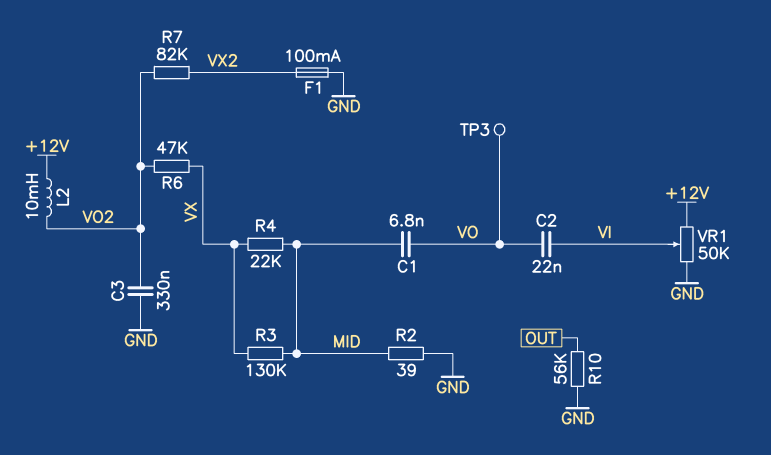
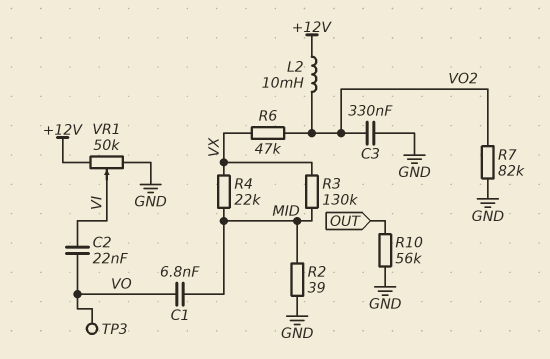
F1: 100mA (GND, VX2) -> none
R7: 82k (VO2, VX2) -> 82k (GND, VO2)

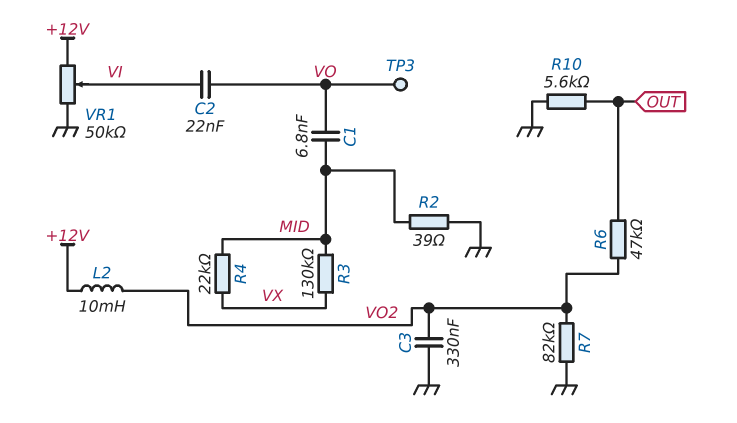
R6: 47k (VO2, VX) -> 47k (OUT, VO2)
R10: 56k (GND, OUT) -> 5.6k (GND, OUT)

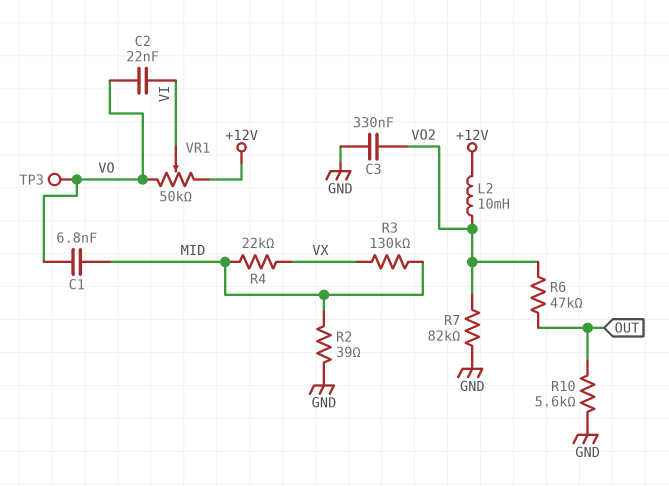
VR1: 50k (+12V, GND, wiper VI) -> 50k (+12V, VO, wiper VI)

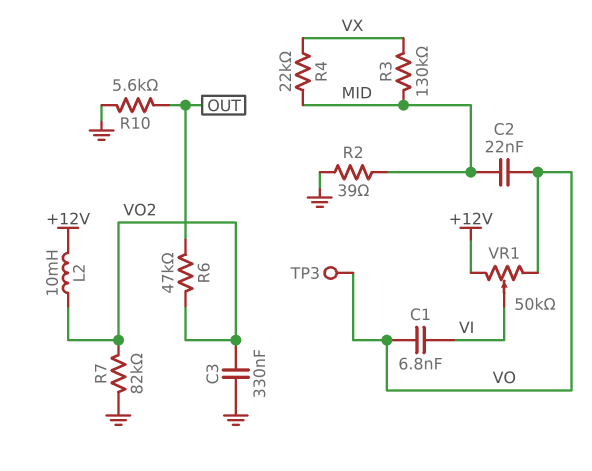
C1: 6.8nF (MID, VO) -> 6.8nF (VI, VO)
C2: 22nF (VI, VO) -> 22nF (MID, VO)

